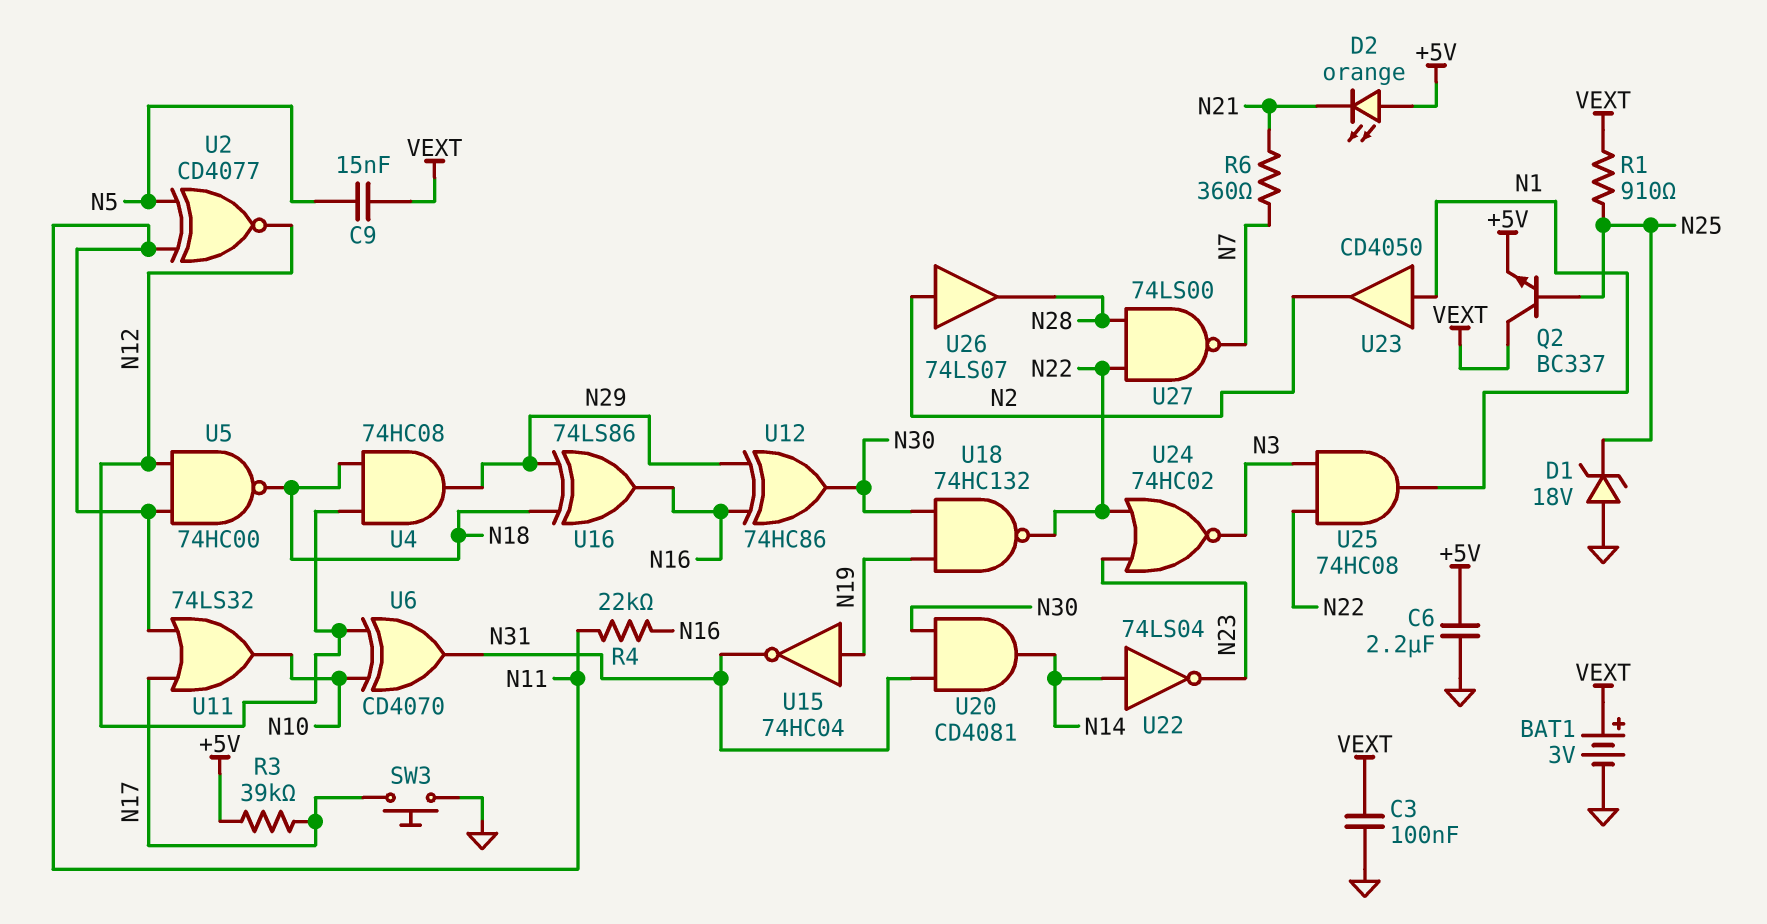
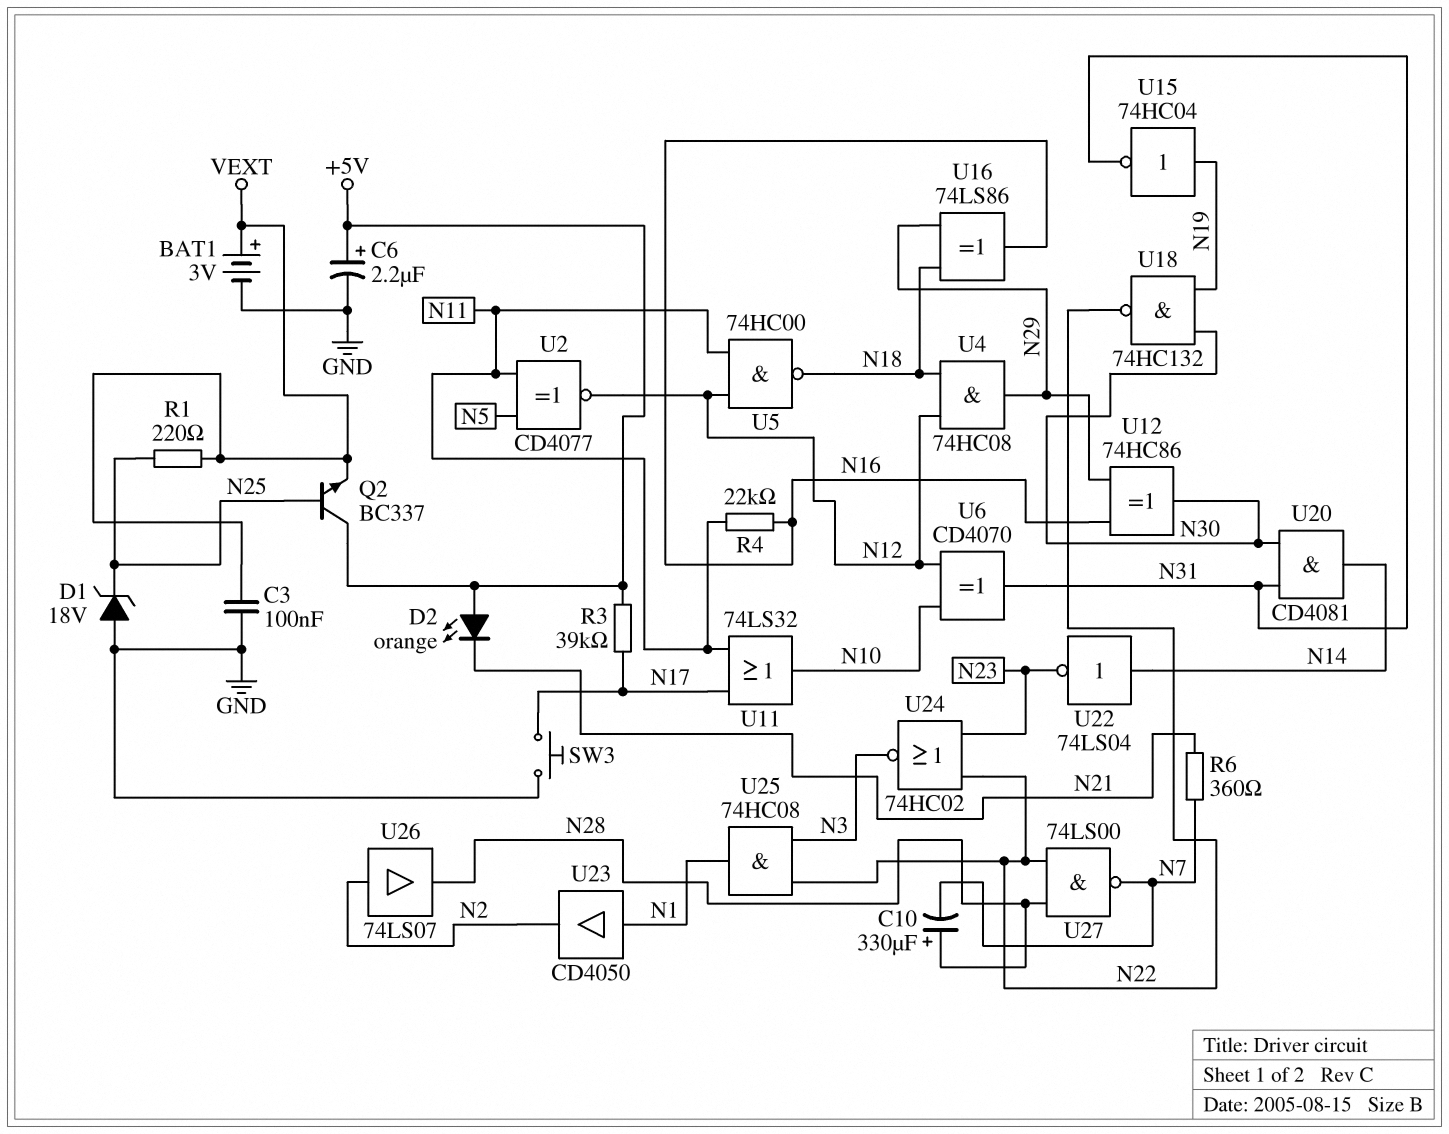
C6: 2.2uF (+5V, GND) -> 2.2uF (plus +5V, minus GND)
C9: 15nF (N5, VEXT) -> none
C10: none -> 330uF (plus N28, minus N7)
Q2: NPN BC337 (B N25, C VEXT, E +5V) -> NPN BC337 (B N25, C +5V, E VEXT)
R1: 910 (N25, VEXT) -> 220 (N25, VEXT)

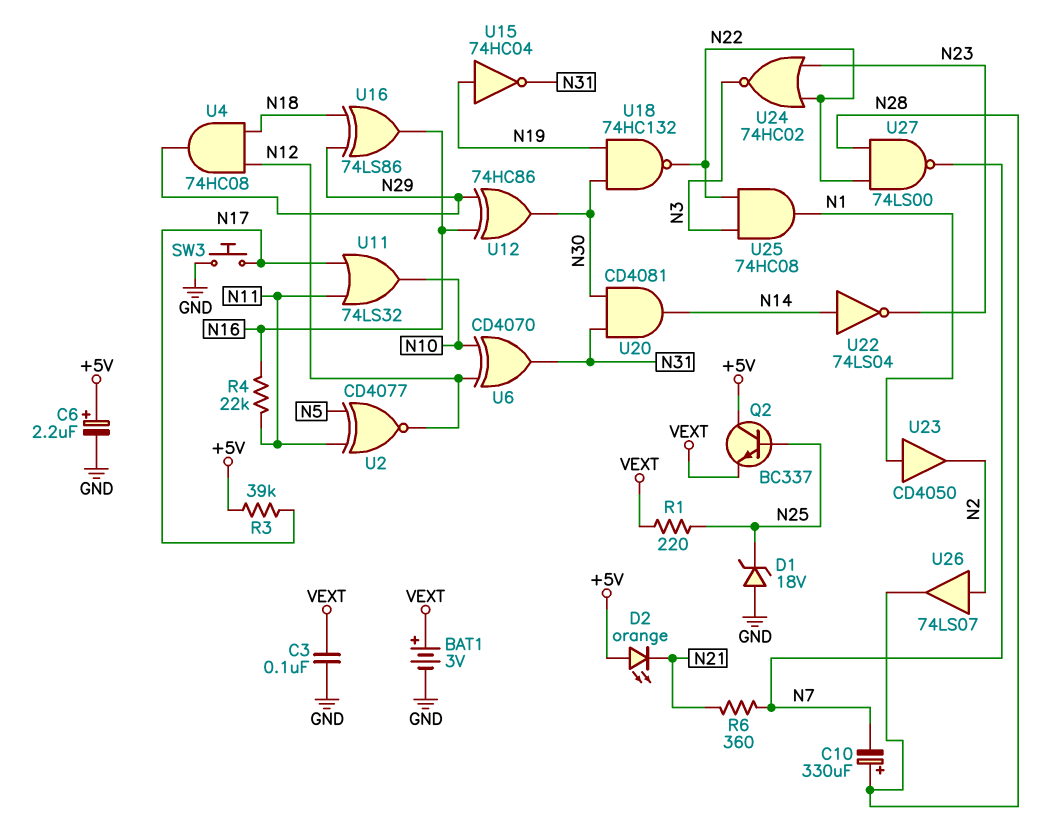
U5: NAND 74HC00 (in N11, in N12, out N18) -> none

